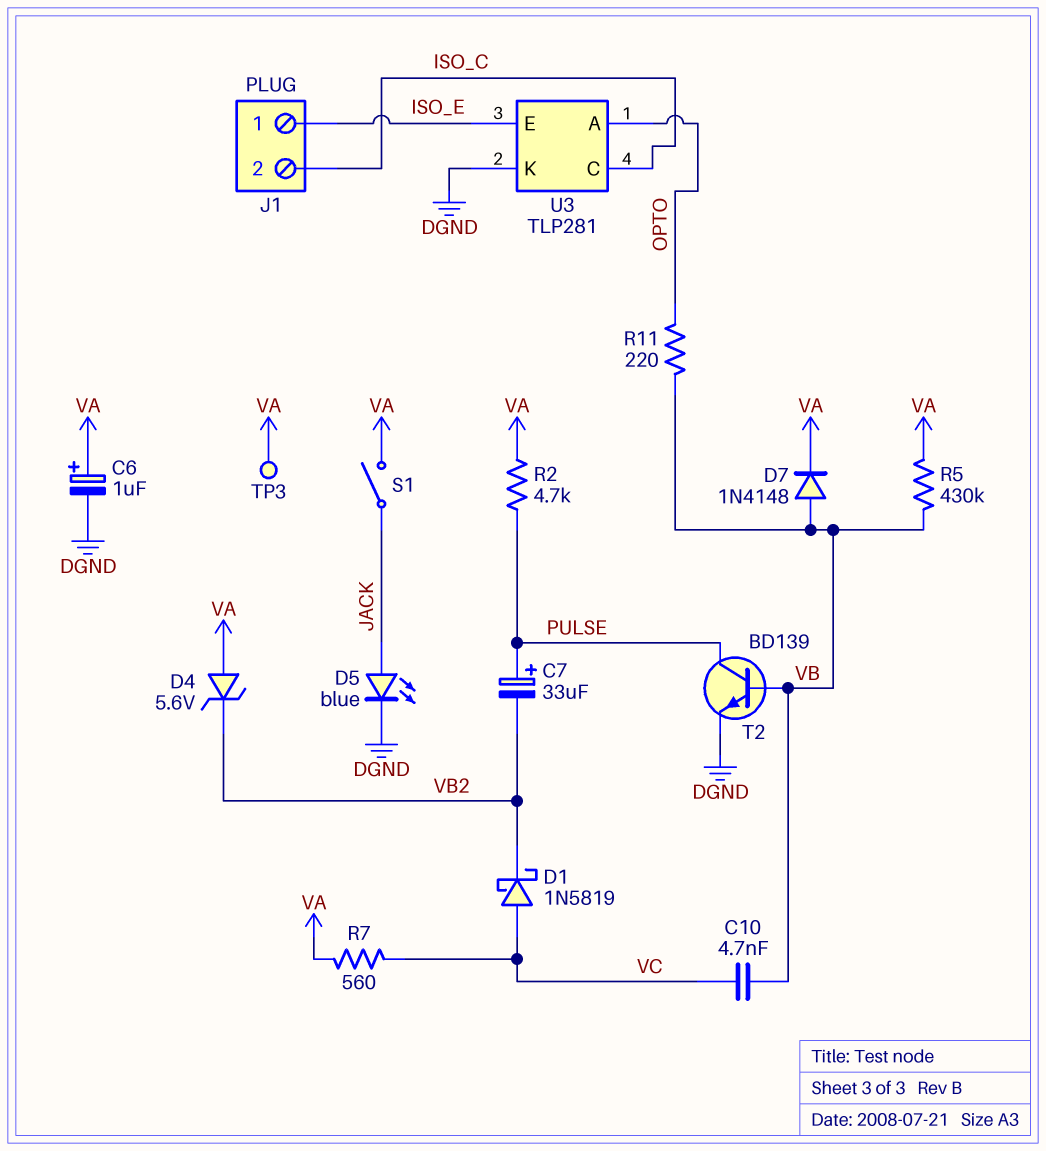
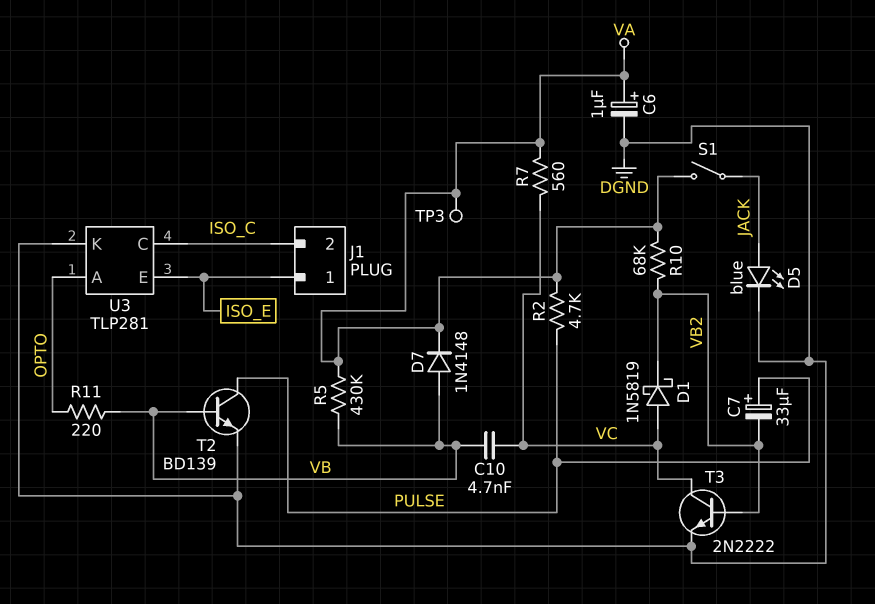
D4: zener 5.6V (A VA, K VB2) -> none
R10: none -> 68k (VA, VB2)
T3: none -> NPN 2N2222 (B VB2, C VC, E DGND)

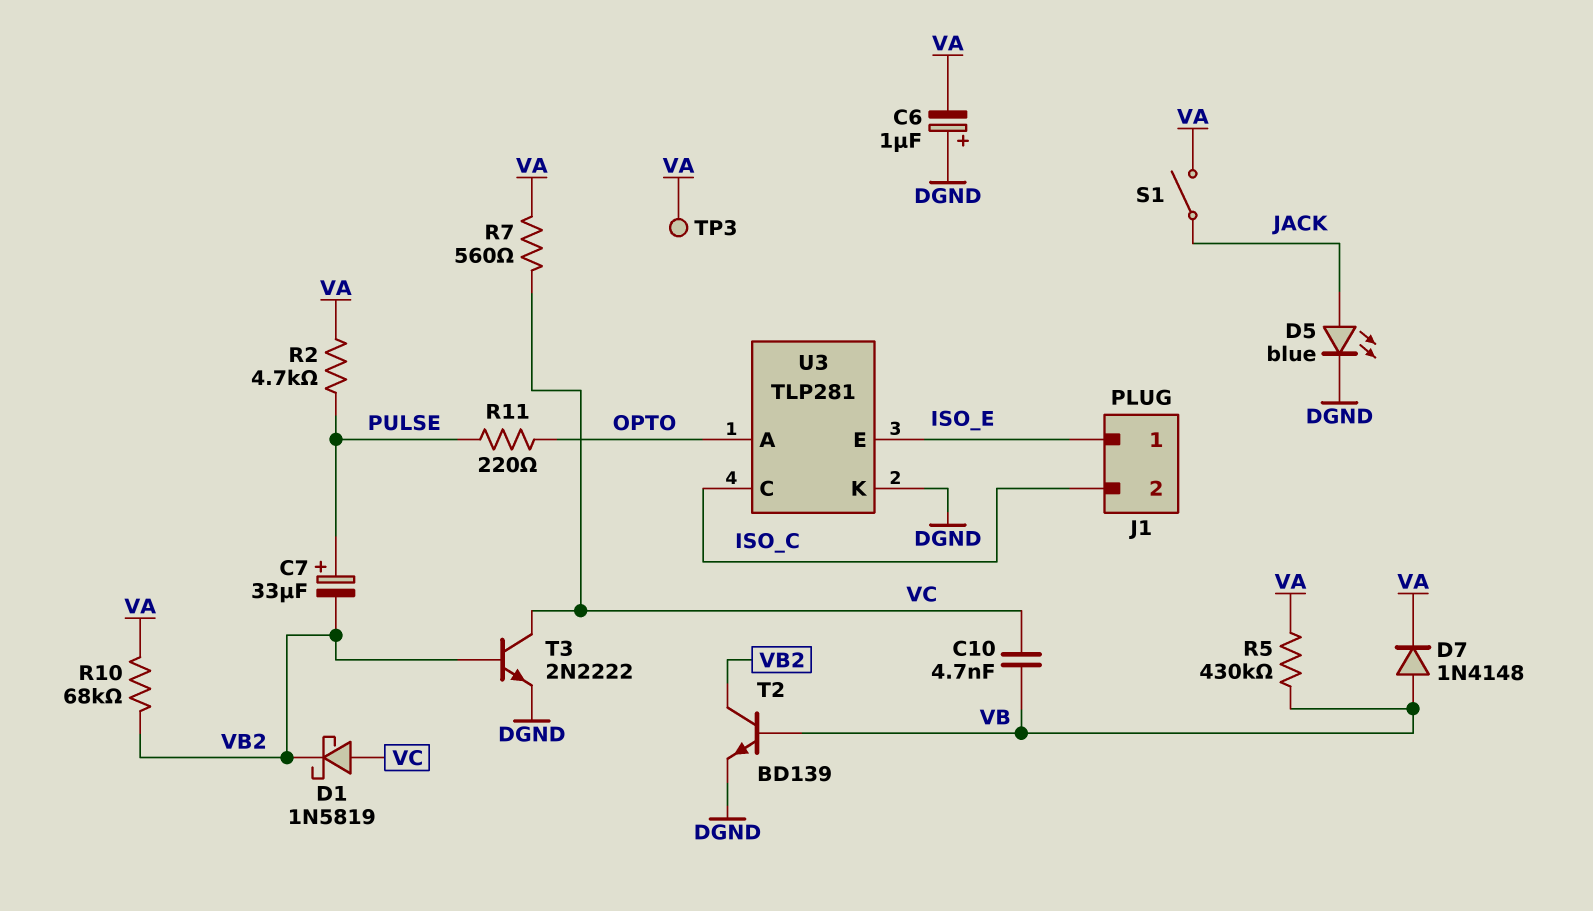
C6: 1uF (plus VA, minus DGND) -> 1uF (plus DGND, minus VA)
R11: 220 (OPTO, VB) -> 220 (OPTO, PULSE)
T2: NPN BD139 (B VB, C PULSE, E DGND) -> NPN BD139 (B VB, C VB2, E DGND)

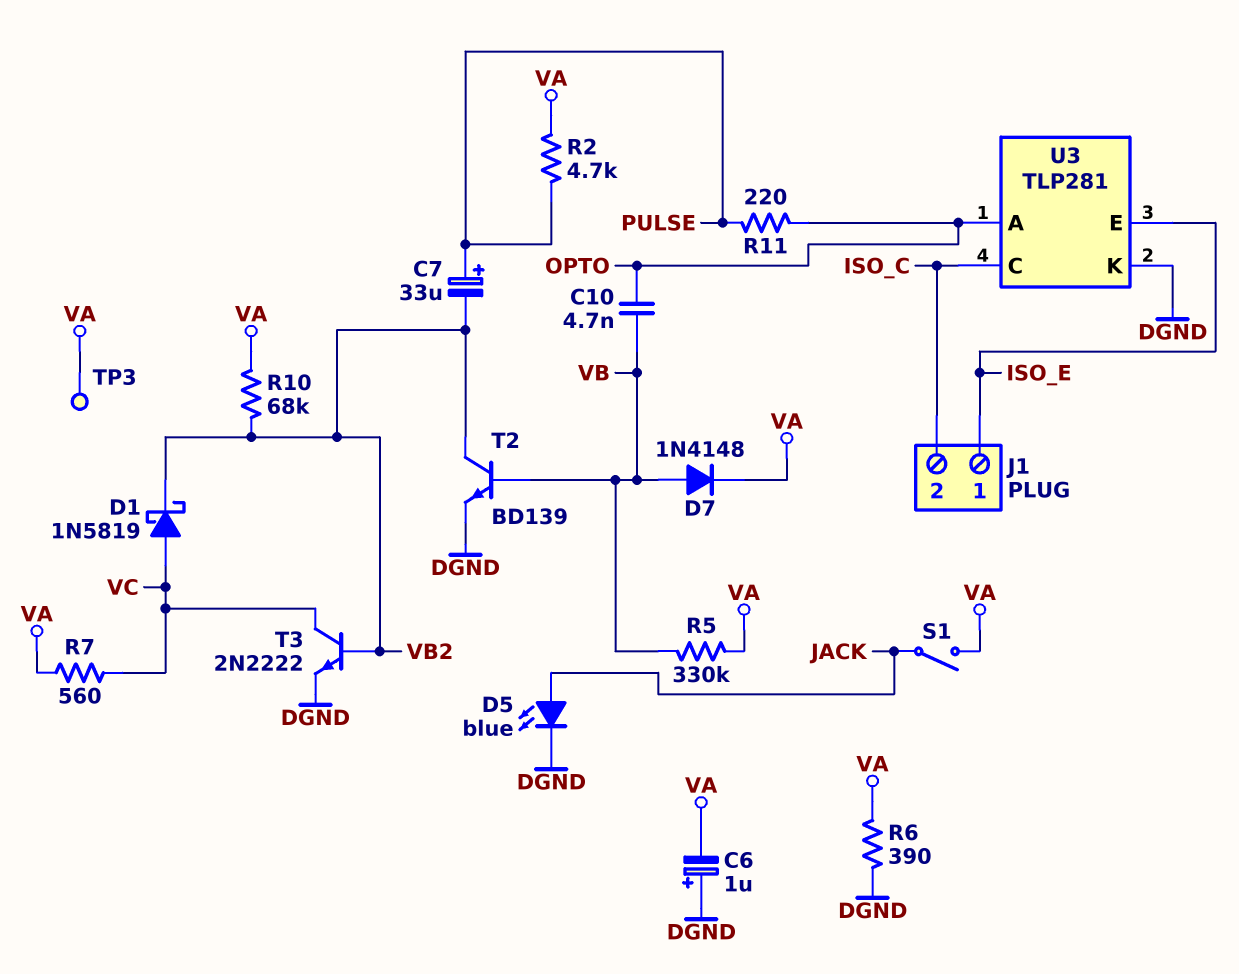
C10: 4.7nF (VB, VC) -> 4.7nF (OPTO, VB)
R5: 430k (VA, VB) -> 330k (VA, VB)
R6: none -> 390 (DGND, VA)

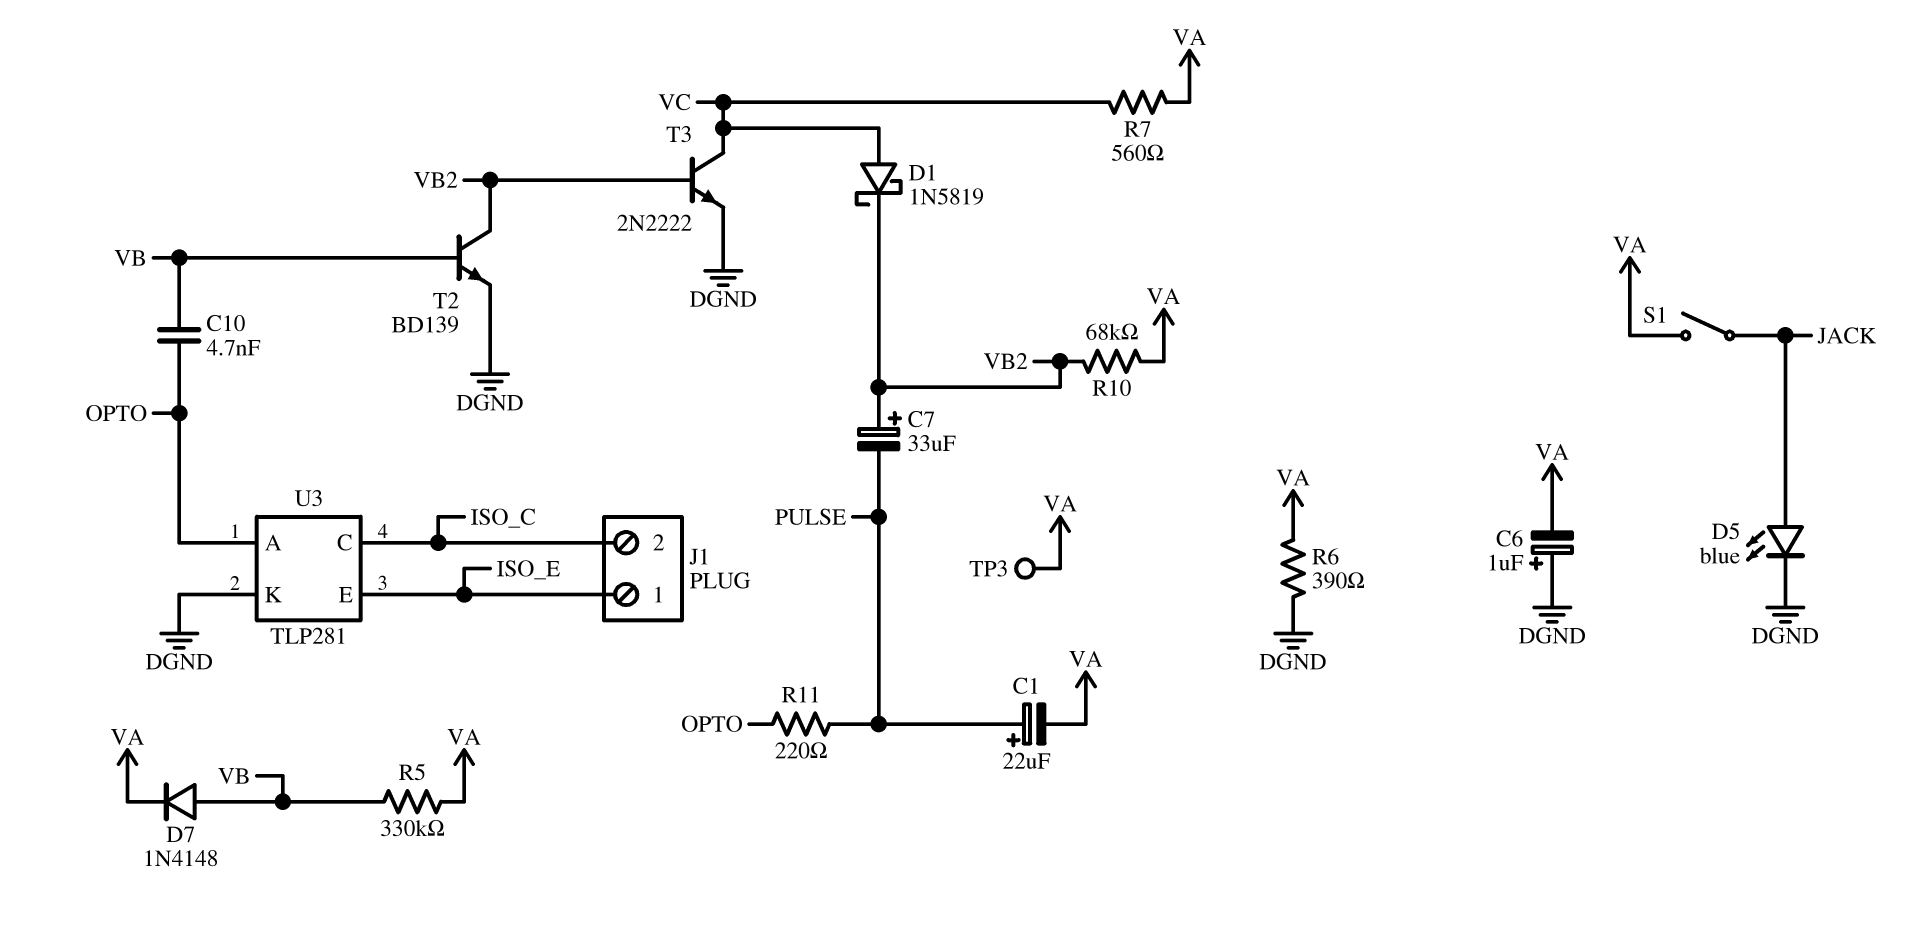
C1: none -> 22uF (plus PULSE, minus VA)
C7: 33uF (plus PULSE, minus VB2) -> 33uF (plus VB2, minus PULSE)
R2: 4.7k (PULSE, VA) -> none

